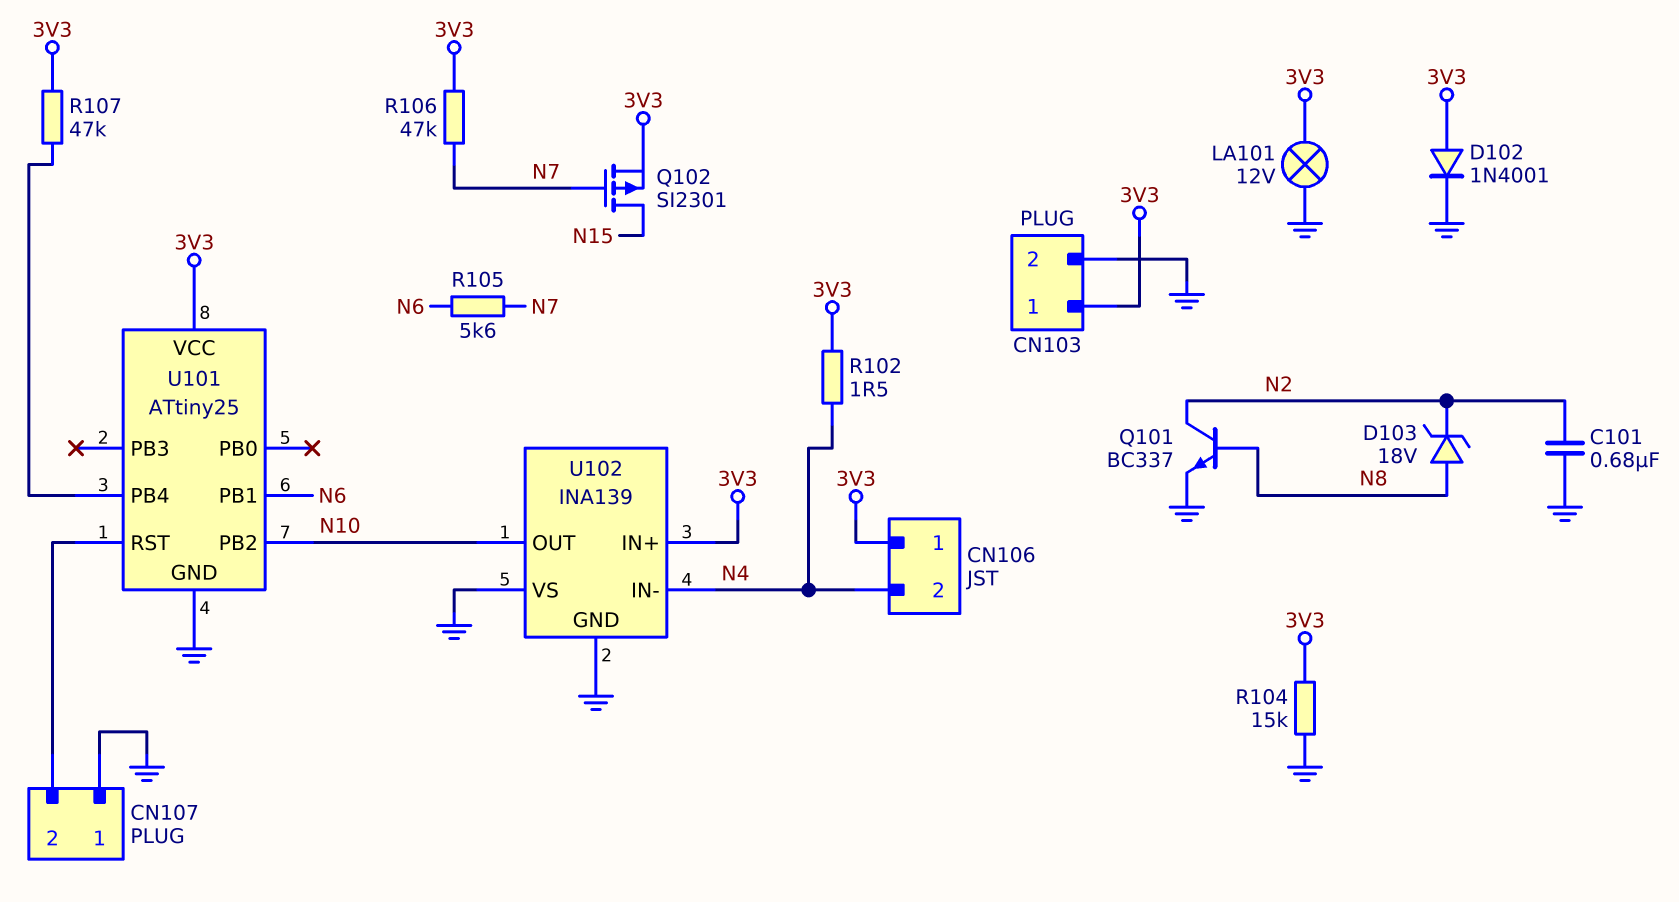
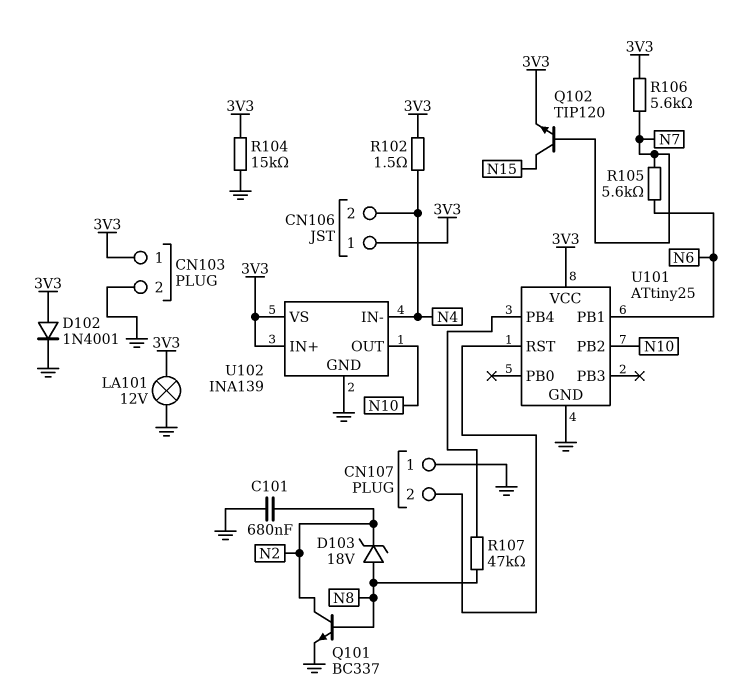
Q102: PMOS SI2301 (G N7, D N15, S 3V3) -> NPN TIP120 (B N7, C N15, E 3V3)
R106: 47k (3V3, N7) -> 5.6k (3V3, N7)
R107: 47k (3V3, U101/PB4) -> 47k (N8, U101/PB4)
U102 pin VS: GND -> 3V3

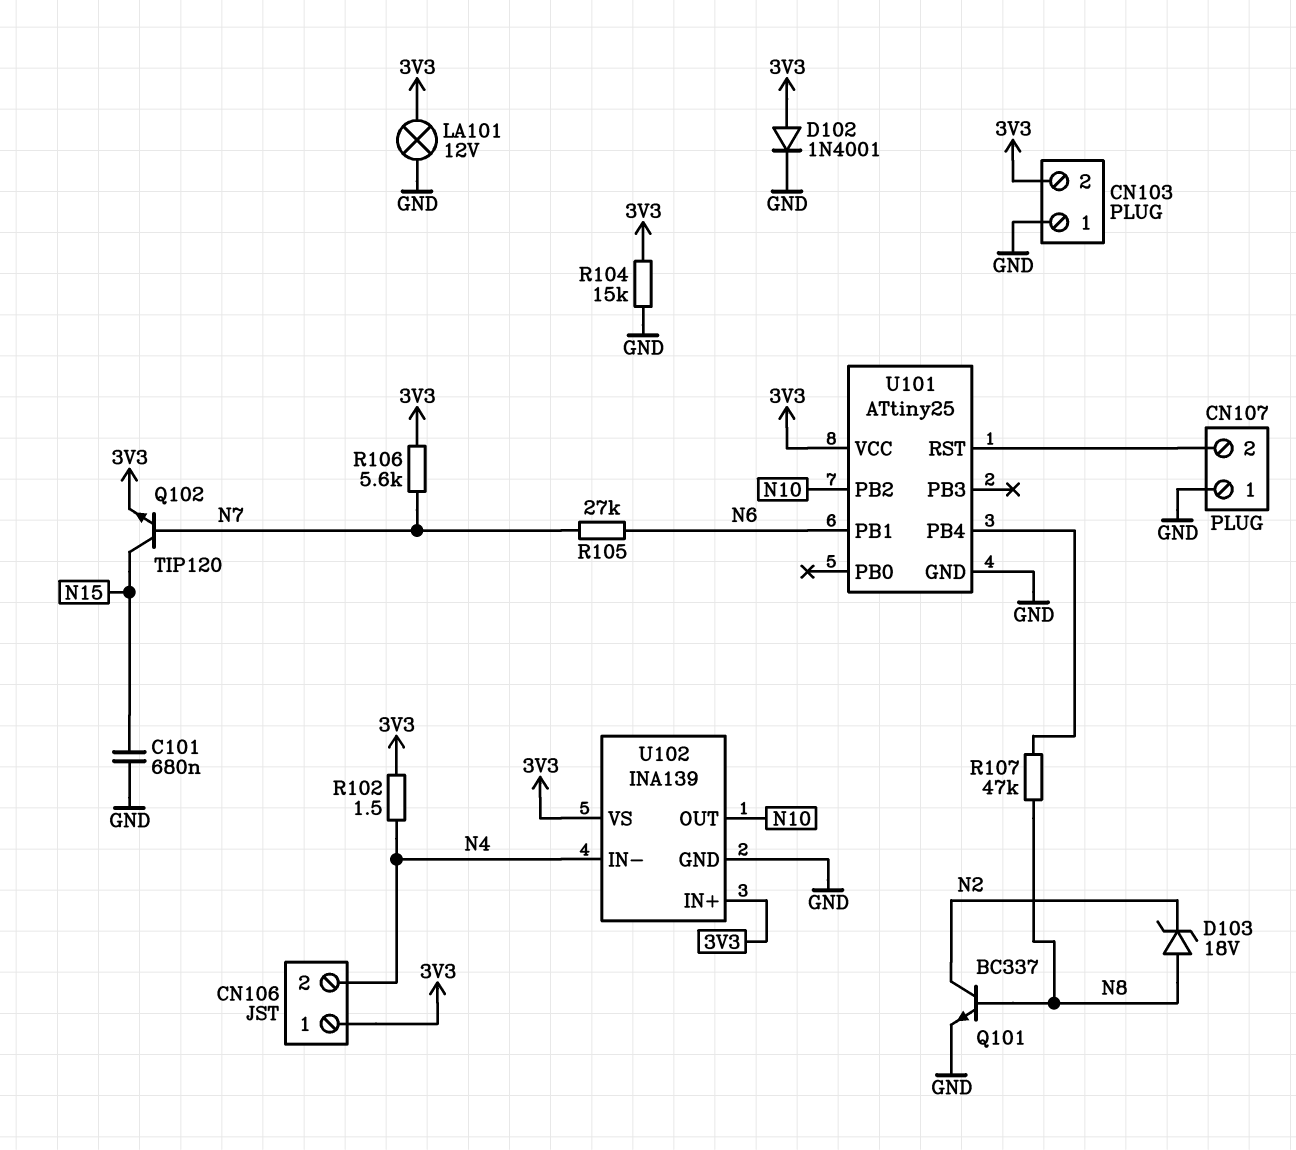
C101: 680nF (GND, N2) -> 680nF (GND, N15)
CN103 pin 1: 3V3 -> GND
CN103 pin 2: GND -> 3V3
R105: 5.6k (N6, N7) -> 27k (N6, N7)

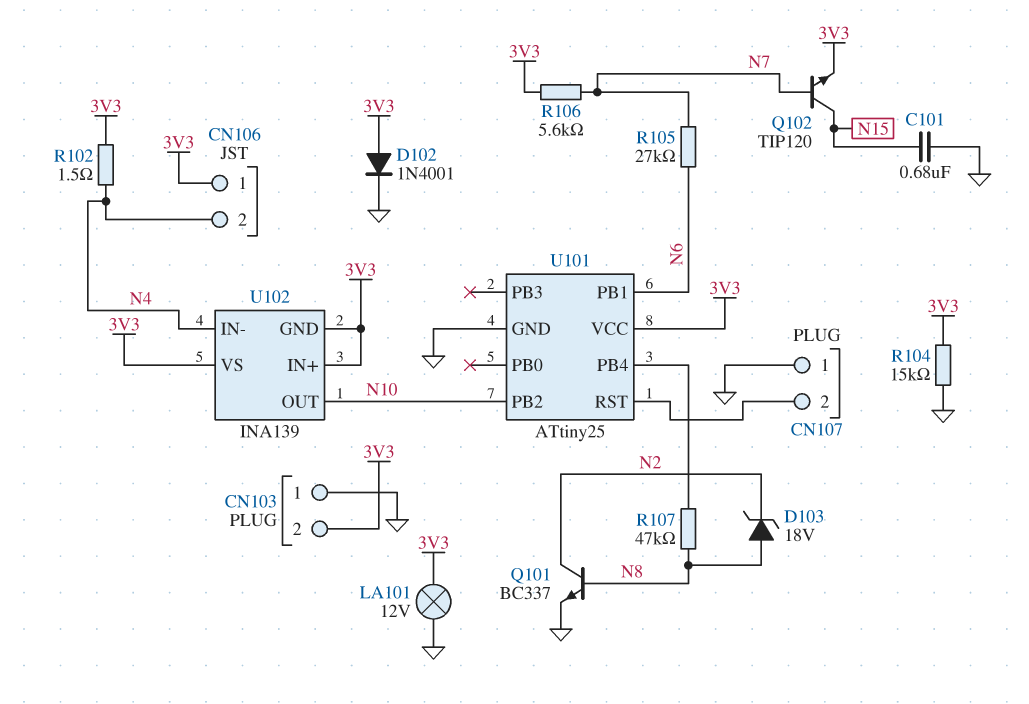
U102 pin GND: GND -> 3V3

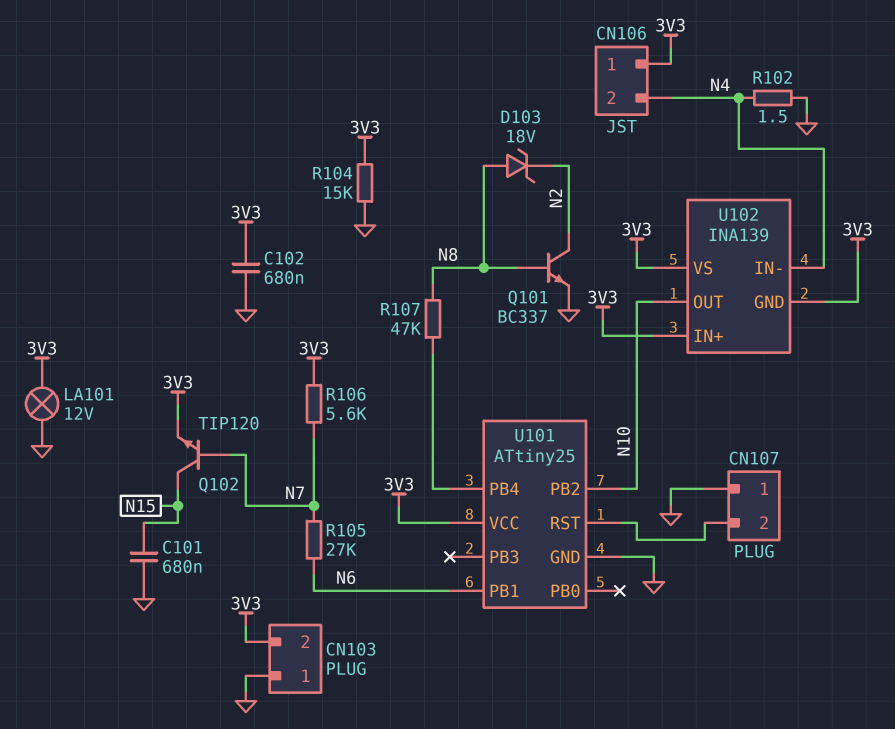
C102: none -> 680nF (3V3, GND)
D102: diode 1N4001 (A 3V3, K GND) -> none
R102: 1.5 (3V3, N4) -> 1.5 (GND, N4)

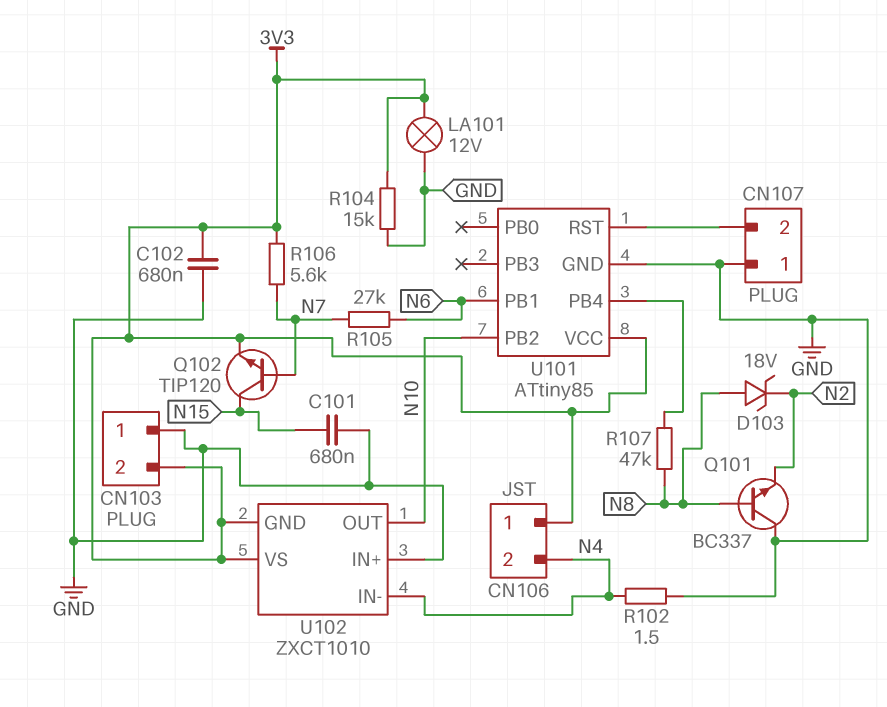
Q101: NPN BC337 (B N8, C N2, E GND) -> NPN BC337 (B N8, C GND, E N2)
U101: ATtiny25 -> ATtiny85
U102: INA139 -> ZXCT1010
U102 pin IN+: 3V3 -> GND

